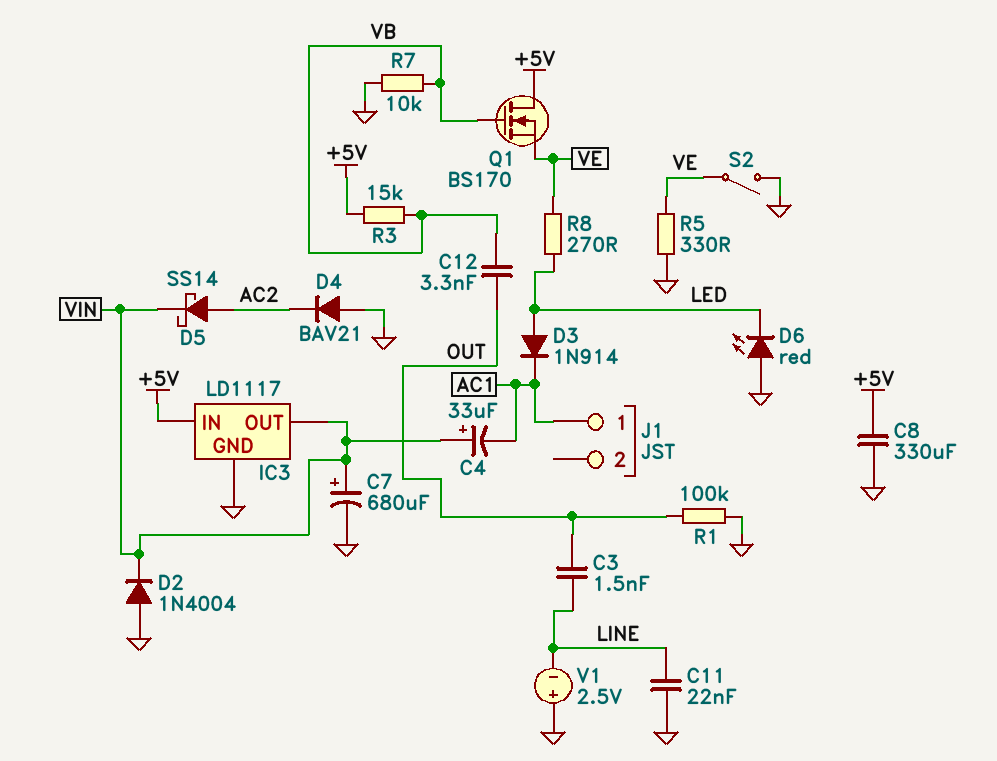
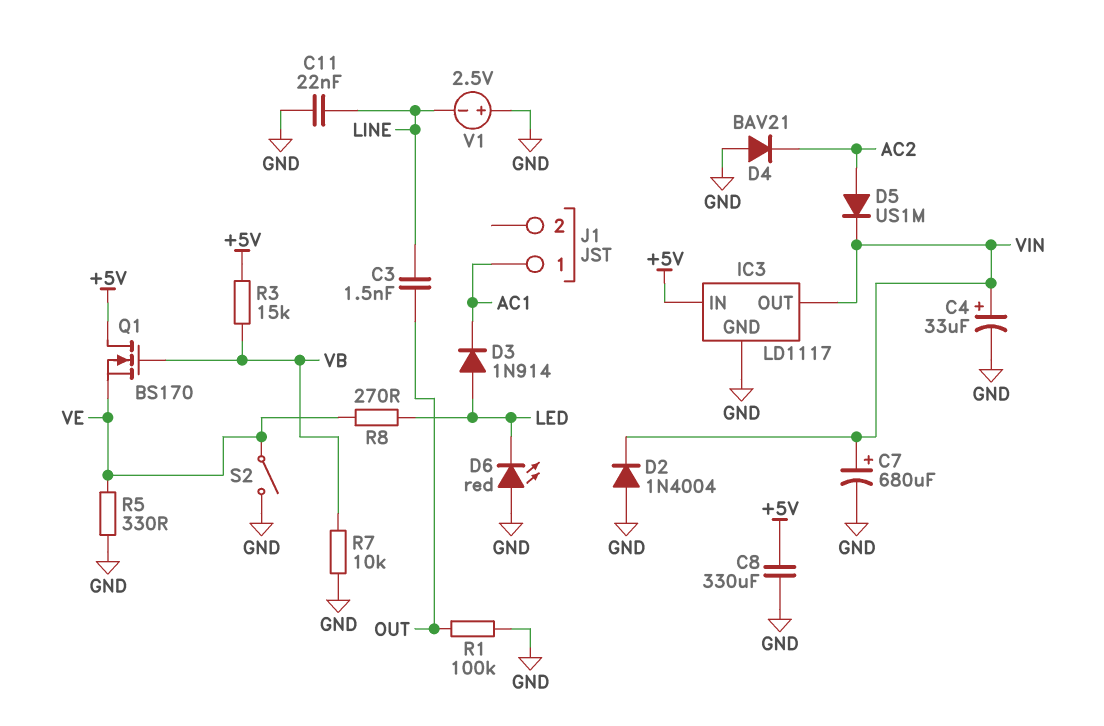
C4: 33uF (plus VIN, minus AC1) -> 33uF (plus VIN, minus GND)
C12: 3.3nF (OUT, VB) -> none
D5: schottky SS14 (A AC2, K VIN) -> diode US1M (A AC2, K VIN)

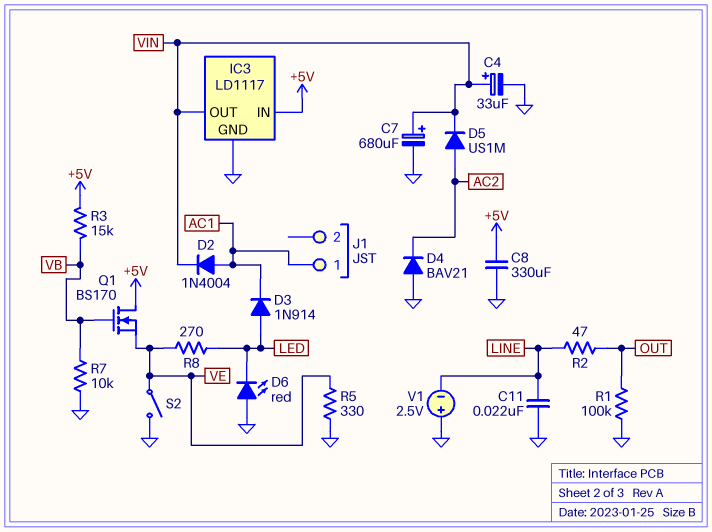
C3: 1.5nF (LINE, OUT) -> none
D2: diode 1N4004 (A GND, K VIN) -> diode 1N4004 (A AC1, K VIN)
R2: none -> 47 (LINE, OUT)

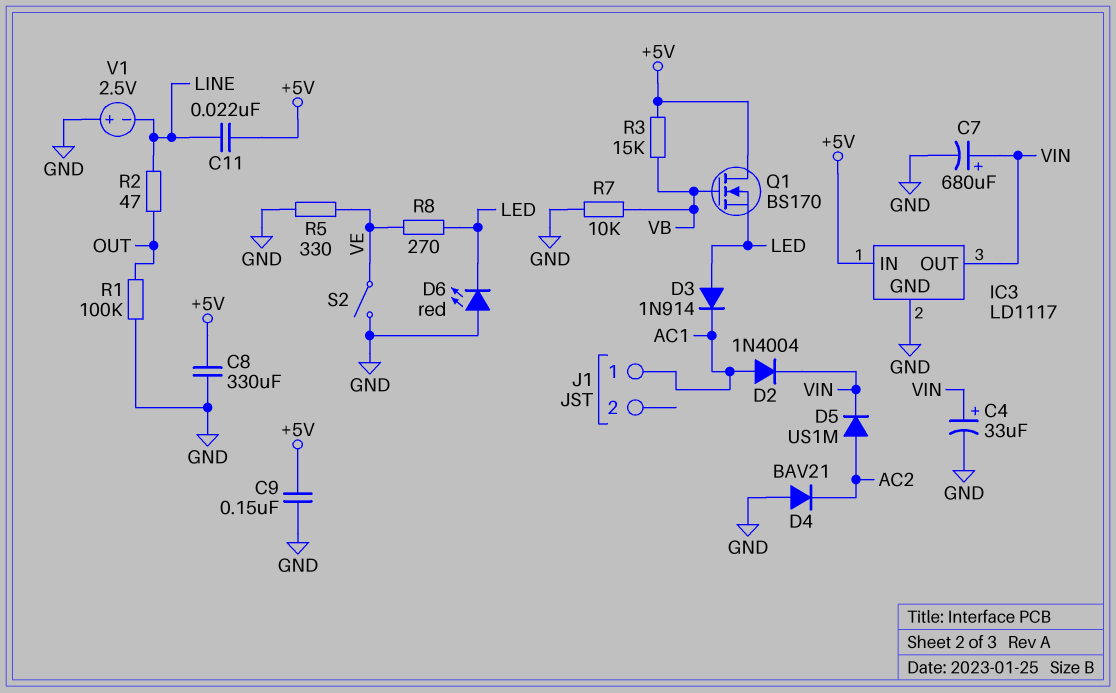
C9: none -> 150nF (+5V, GND)
C11: 22nF (GND, LINE) -> 22nF (+5V, LINE)
Q1: NMOS BS170 (G VB, D +5V, S VE) -> NMOS BS170 (G VB, D +5V, S LED)

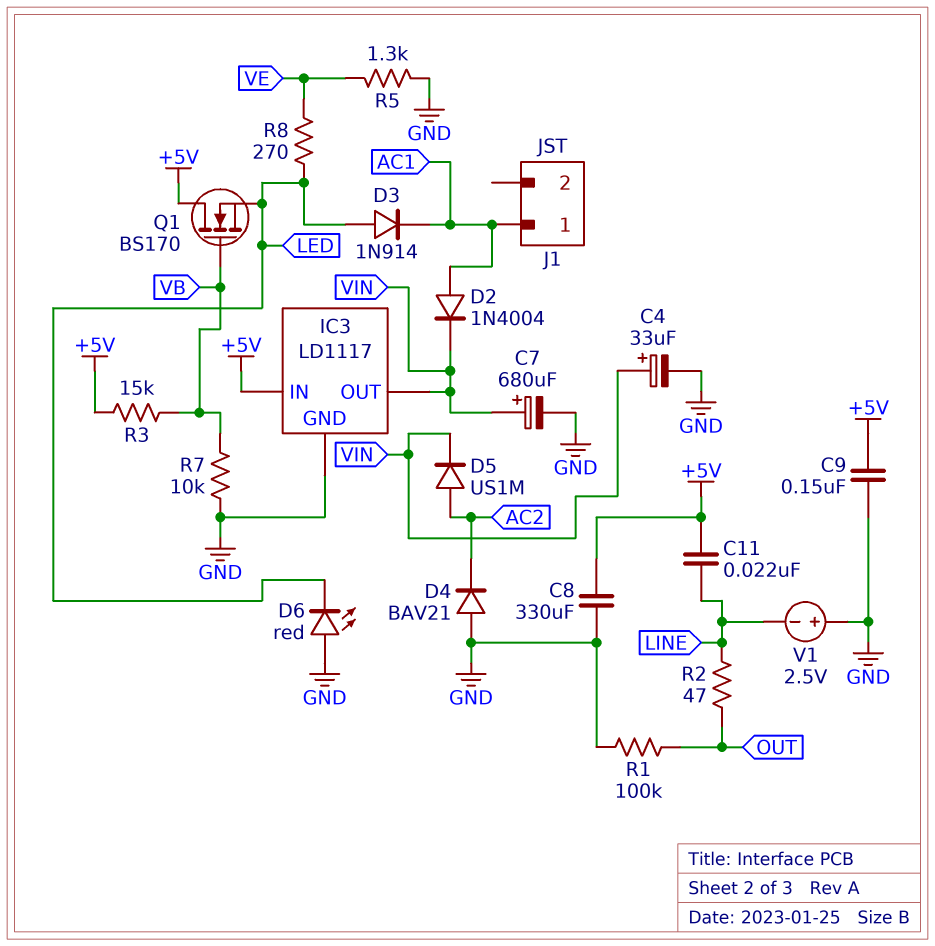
R5: 330 (GND, VE) -> 1.3k (GND, VE)
S2: switch (GND, VE) -> none

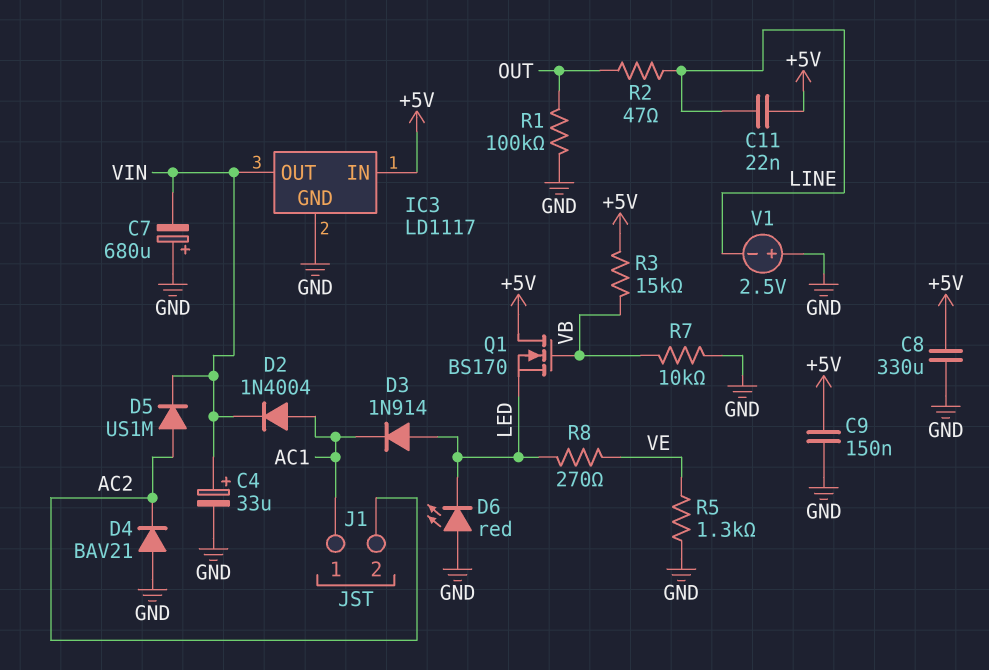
C7: 680uF (plus VIN, minus GND) -> 680uF (plus GND, minus VIN)
J1 pin 2: none -> AC2

